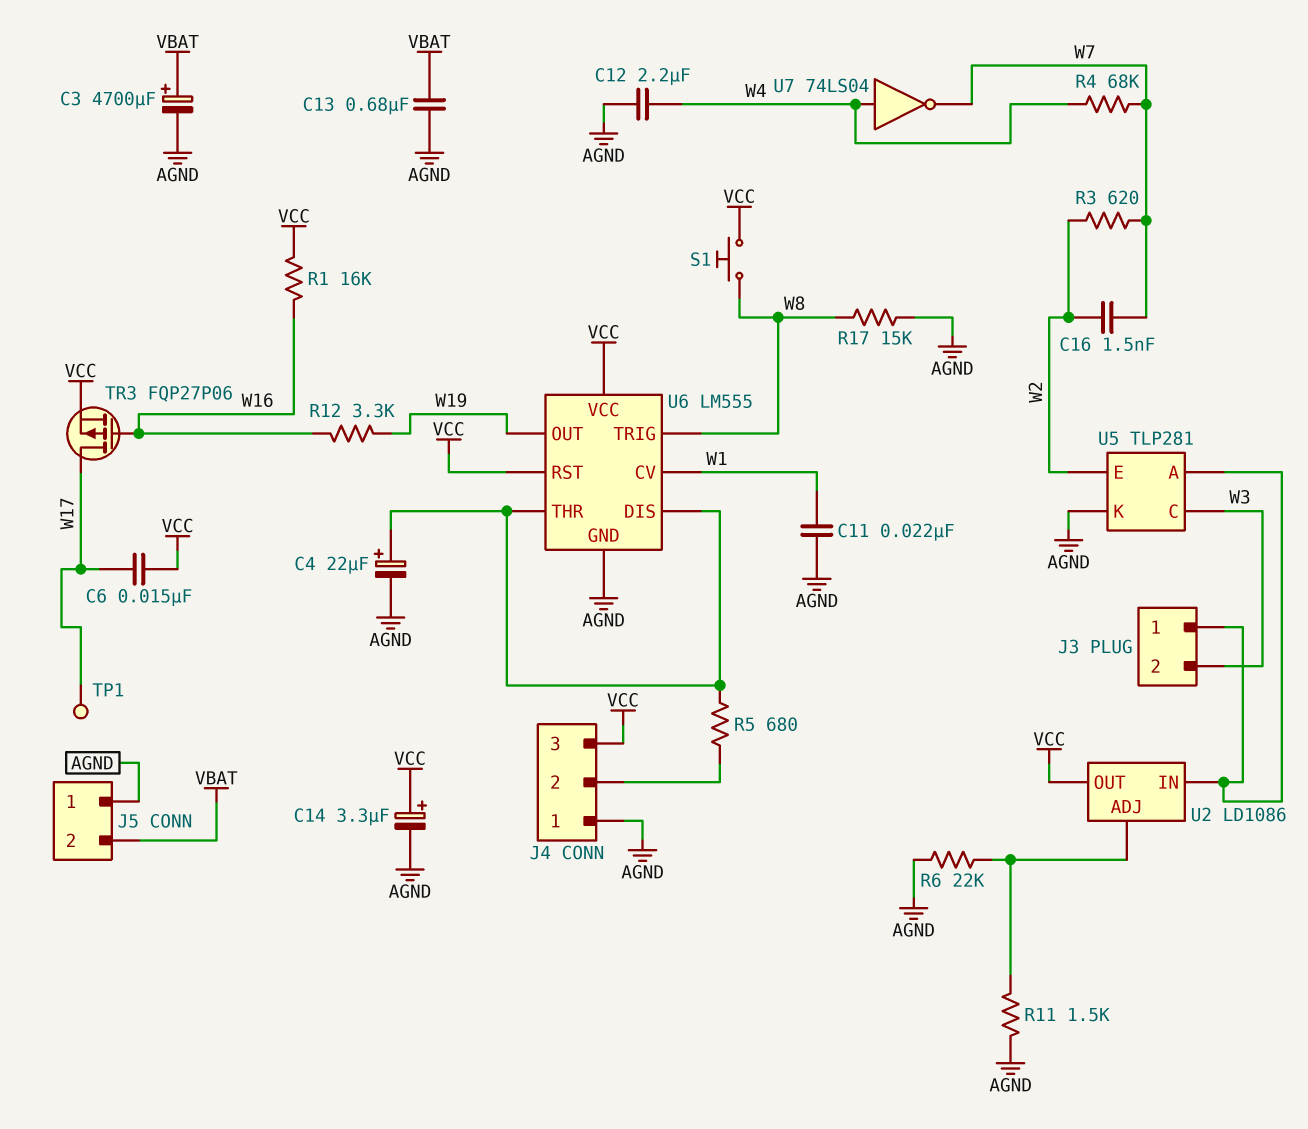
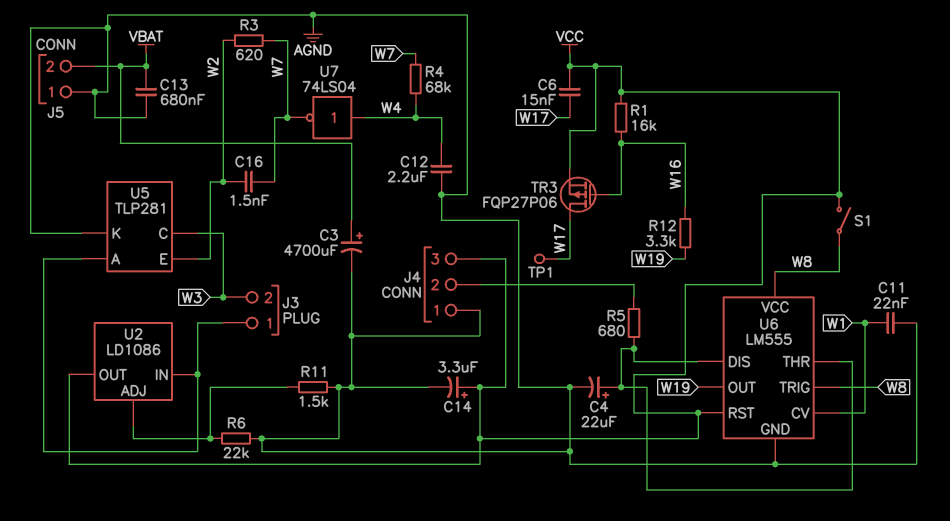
R17: 15k (AGND, W8) -> none
S1: button (VCC, W8) -> switch (VCC, W8)
U6 pin VCC: VCC -> W8

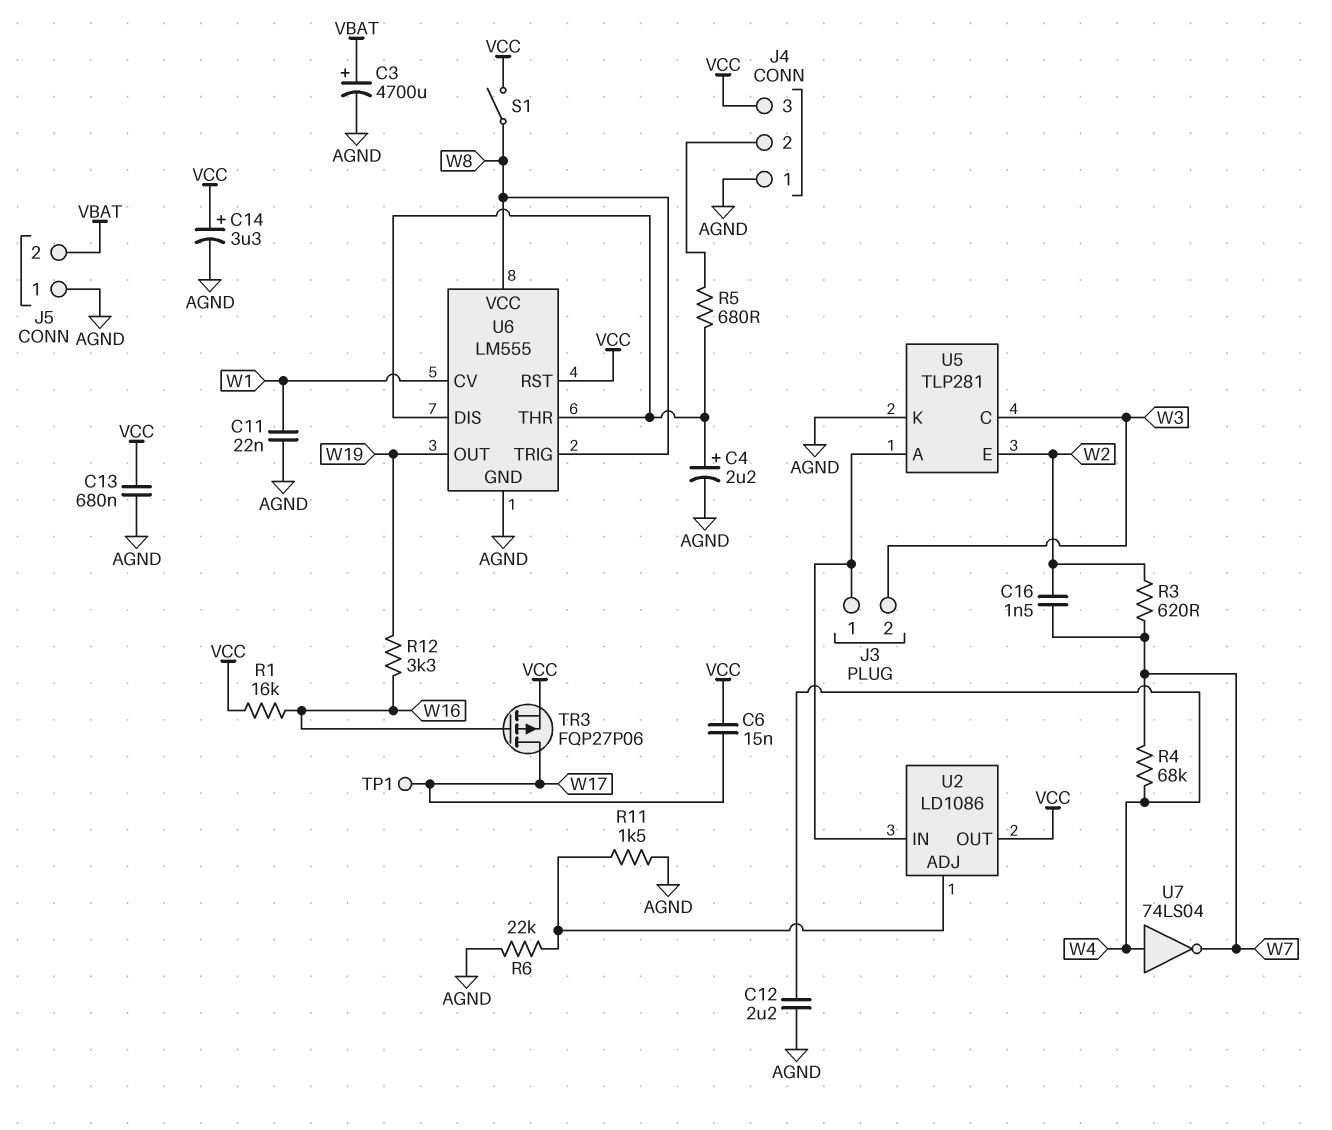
C4: 22uF (plus U6/DIS, minus AGND) -> 2.2uF (plus U6/DIS, minus AGND)
C13: 680nF (AGND, VBAT) -> 680nF (AGND, VCC)

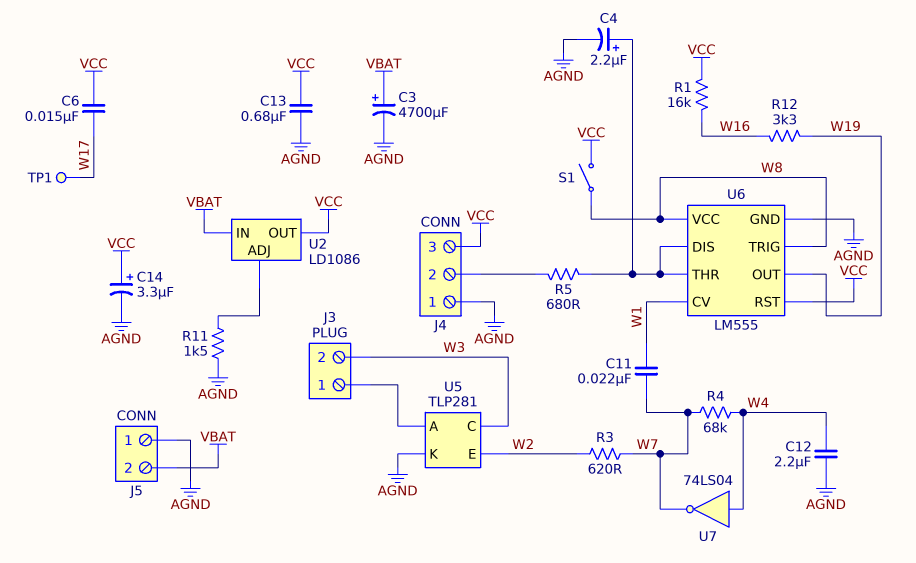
C11: 22nF (AGND, W1) -> 22nF (W1, W7)
C16: 1.5nF (W2, W7) -> none
R6: 22k (AGND, U2/ADJ) -> none
TR3: PMOS FQP27P06 (G W16, D W17, S VCC) -> none
U2 pin IN: J3/1 -> VBAT

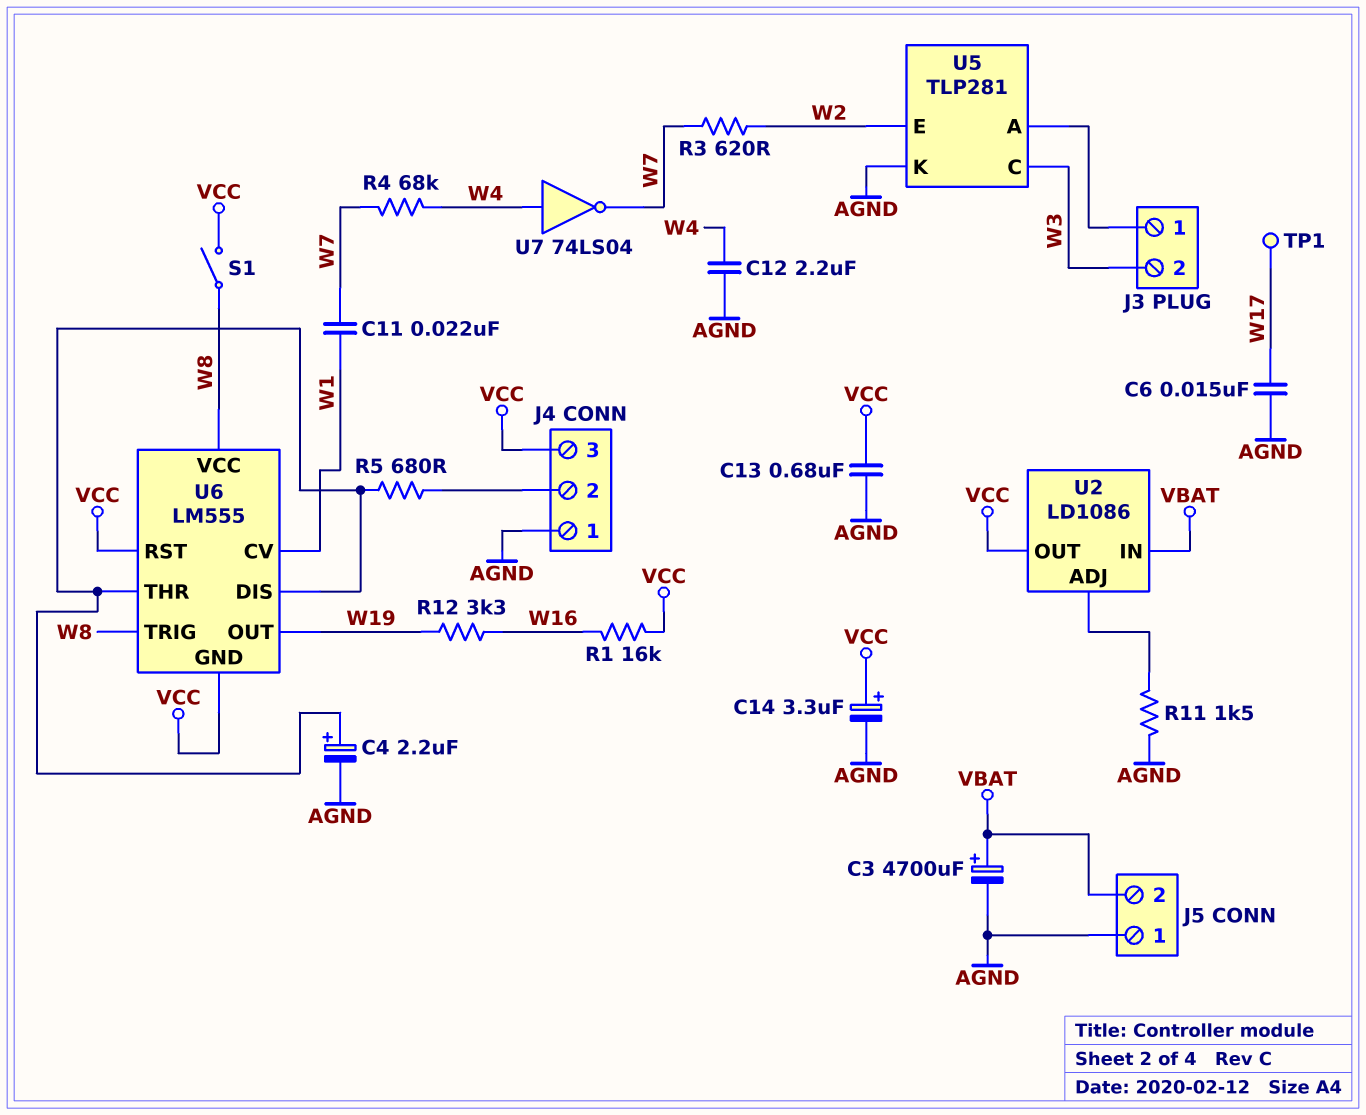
C6: 15nF (VCC, W17) -> 15nF (AGND, W17)
U6 pin GND: AGND -> VCC

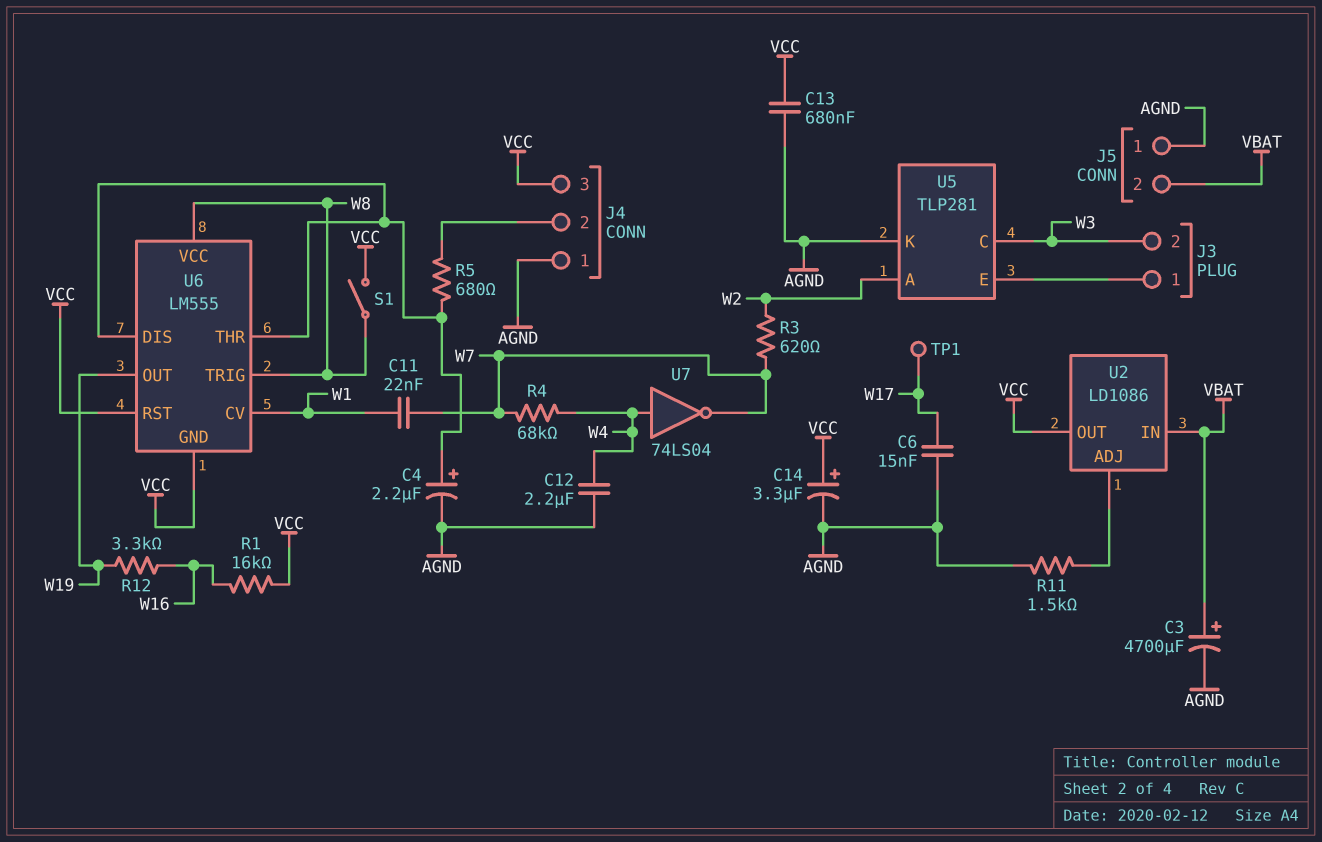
U5 pin A: J3/1 -> W2
U5 pin E: W2 -> J3/1

